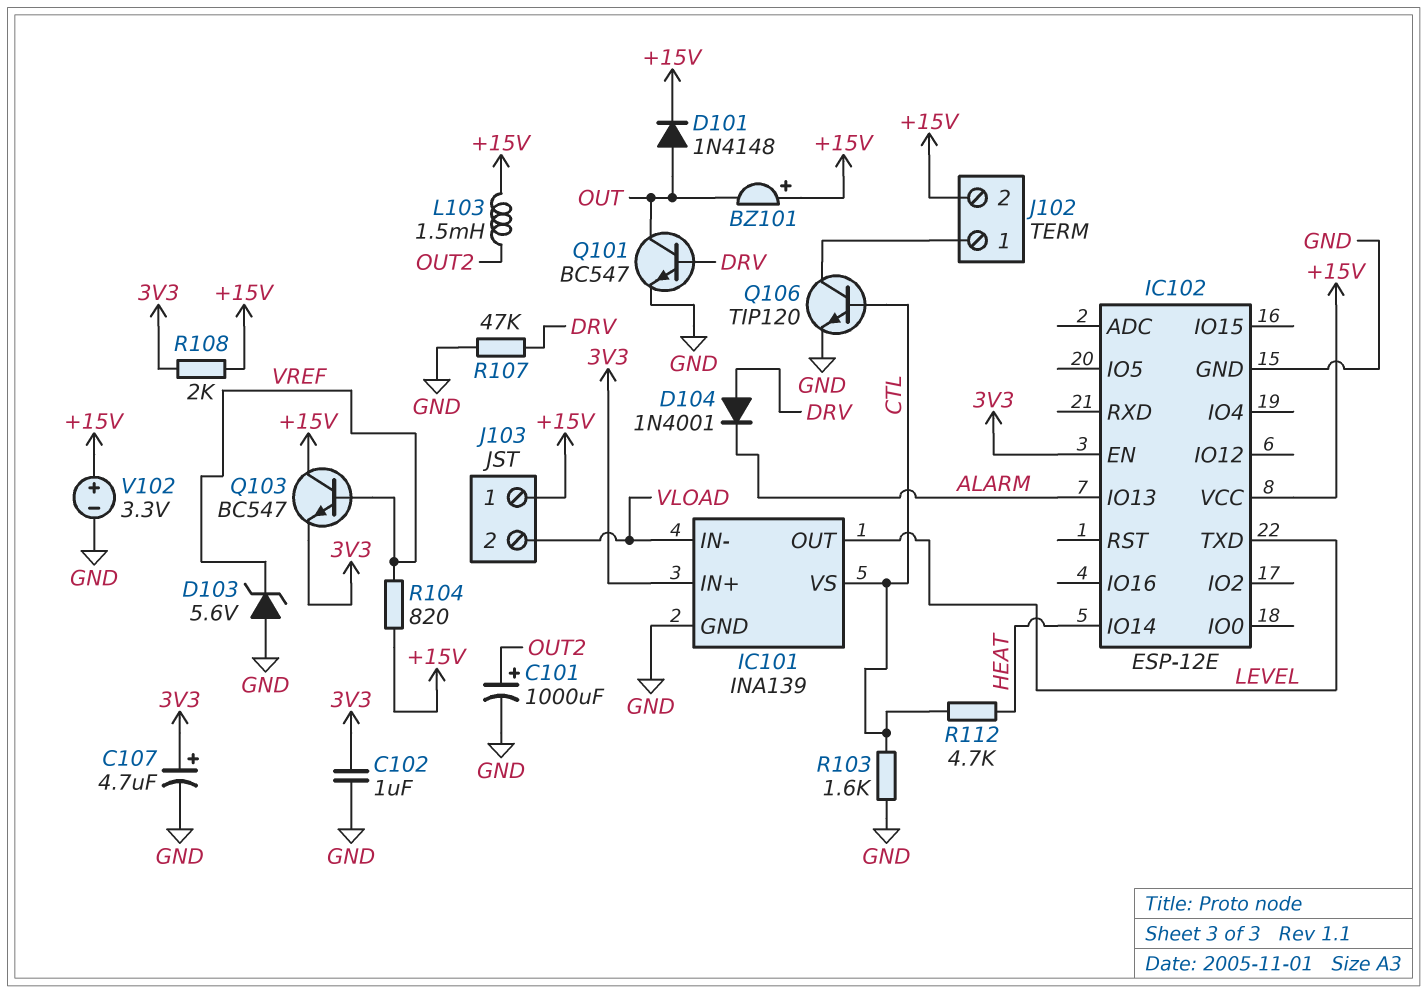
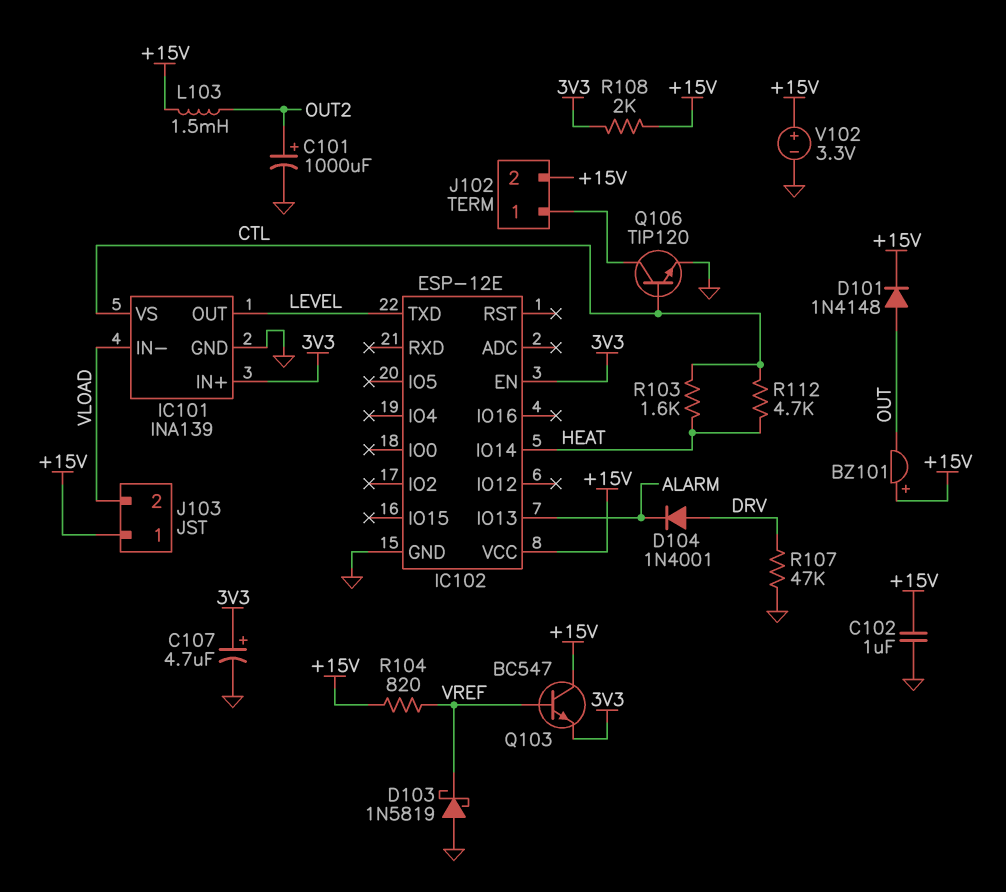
C102: 1uF (3V3, GND) -> 1uF (+15V, GND)
D103: zener 5.6V (A GND, K VREF) -> schottky 1N5819 (A GND, K VREF)
Q101: NPN BC547 (B DRV, C OUT, E GND) -> none
R103: 1.6k (CTL, GND) -> 1.6k (CTL, HEAT)

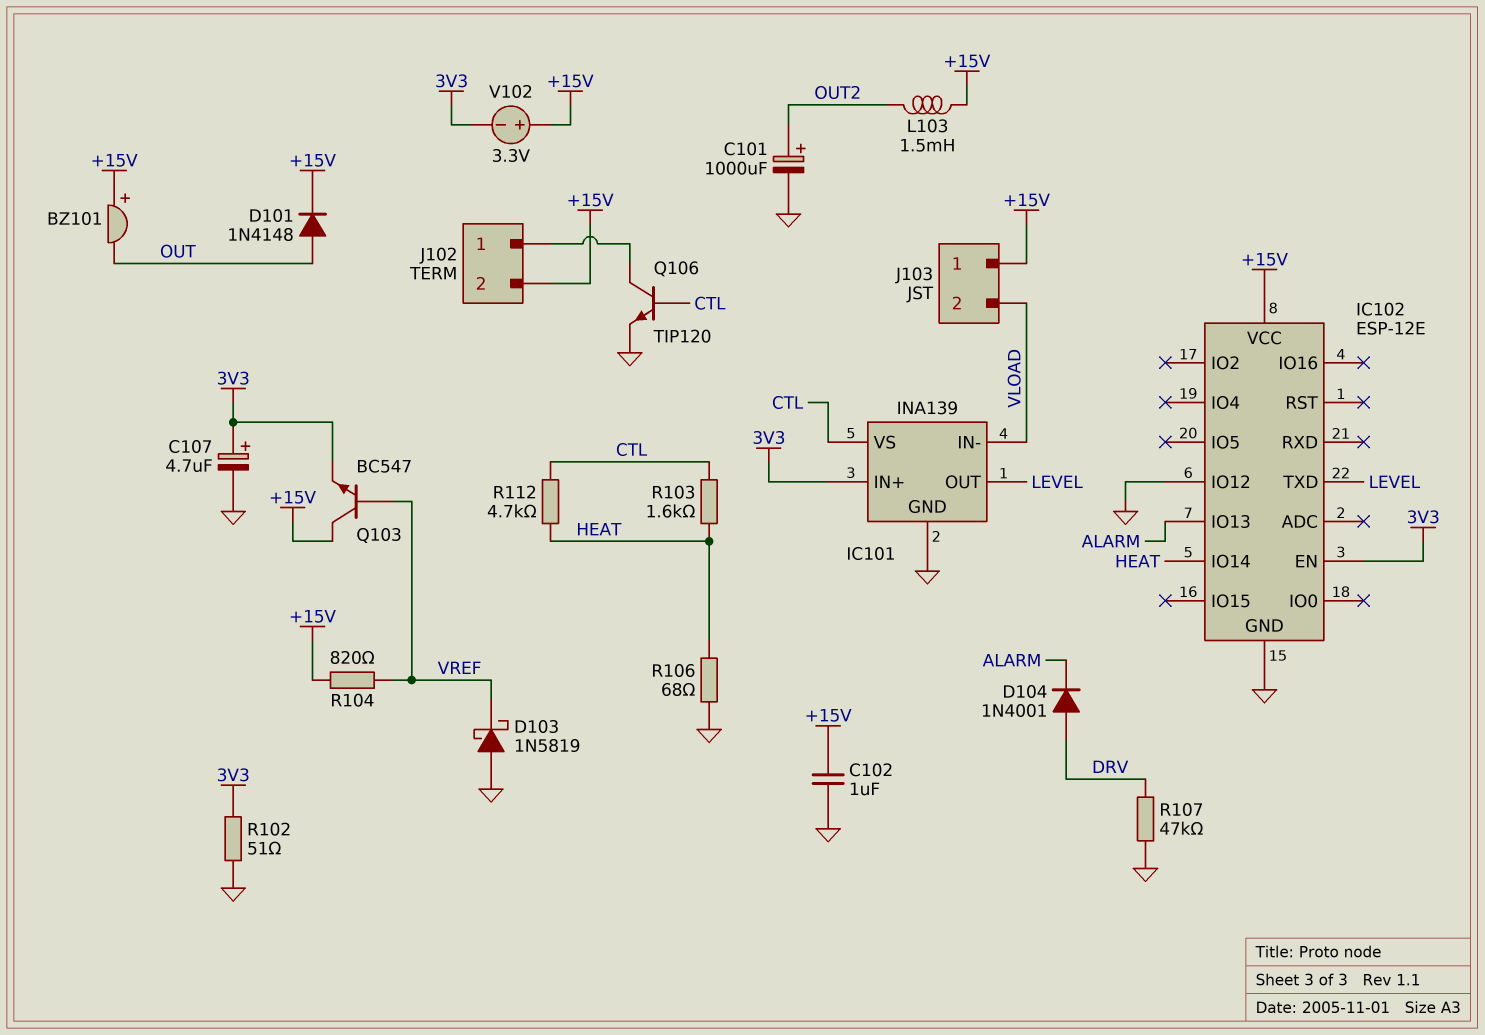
IC102 pin IO12: none -> GND
R102: none -> 51 (3V3, GND)
R106: none -> 68 (GND, HEAT)
R108: 2k (+15V, 3V3) -> none
V102: 3.3V (plus +15V, minus GND) -> 3.3V (plus +15V, minus 3V3)

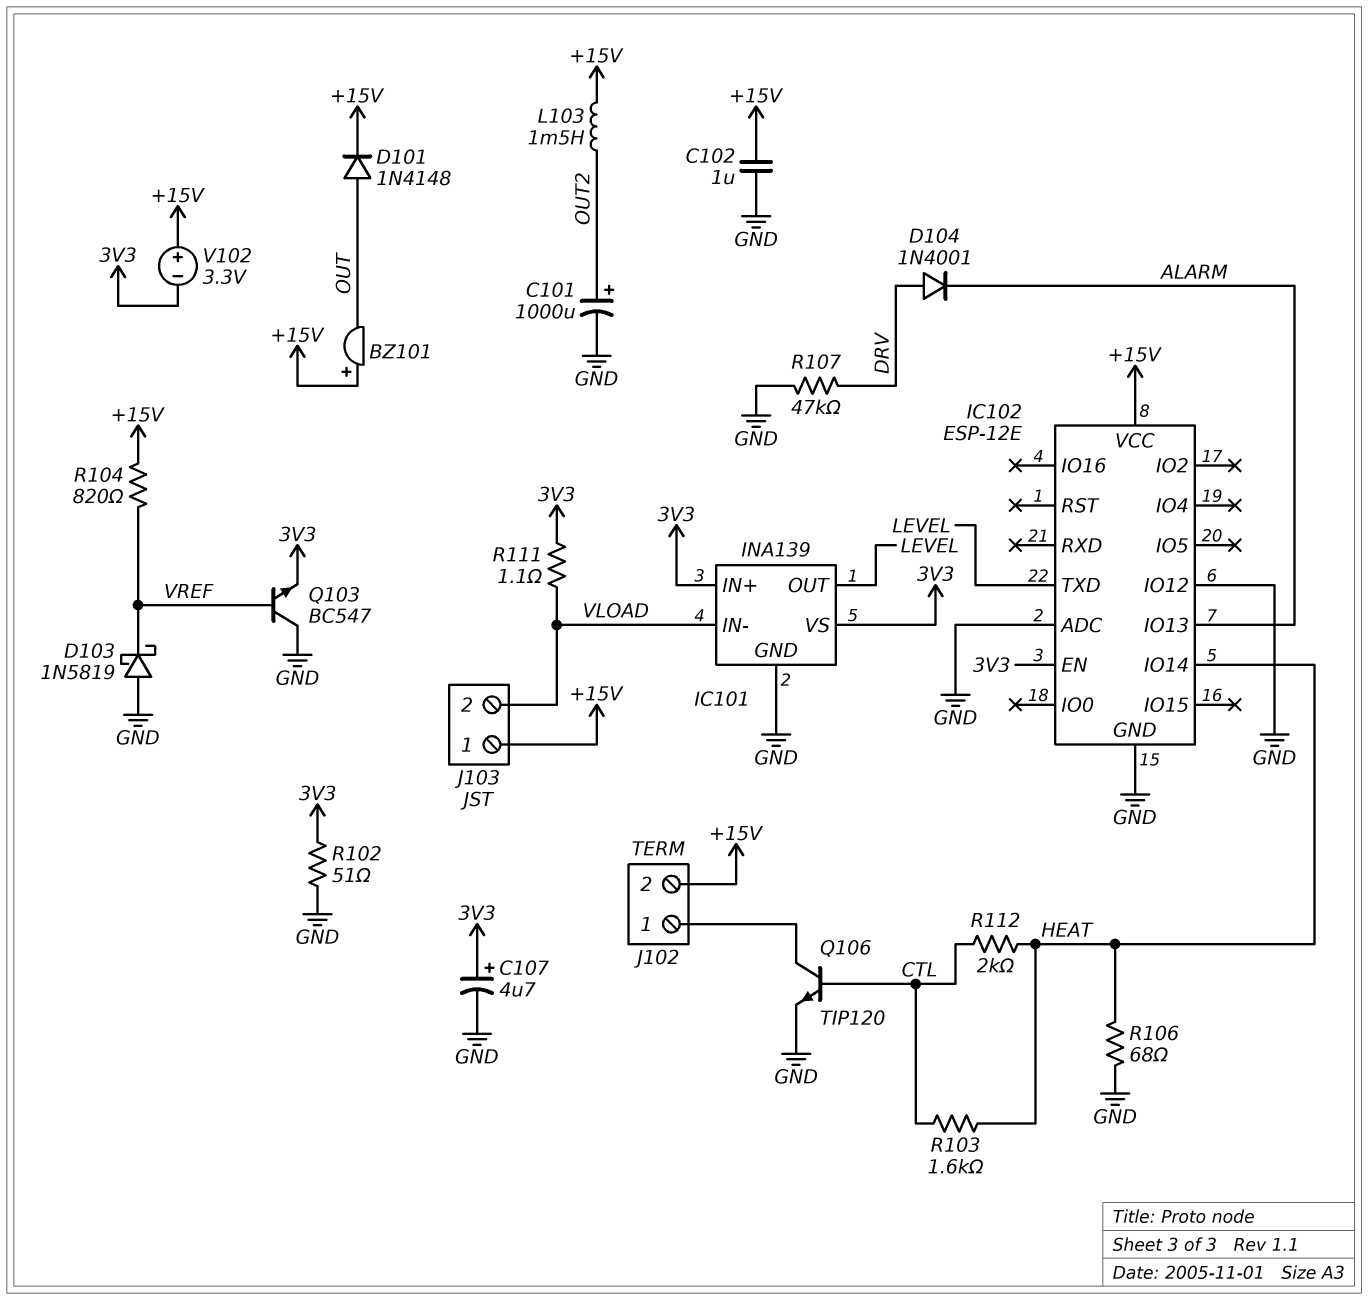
IC101 pin VS: CTL -> 3V3
IC102 pin ADC: none -> GND
Q103: NPN BC547 (B VREF, C +15V, E 3V3) -> NPN BC547 (B VREF, C GND, E 3V3)
R111: none -> 1.1 (3V3, VLOAD)
R112: 4.7k (CTL, HEAT) -> 2k (CTL, HEAT)

